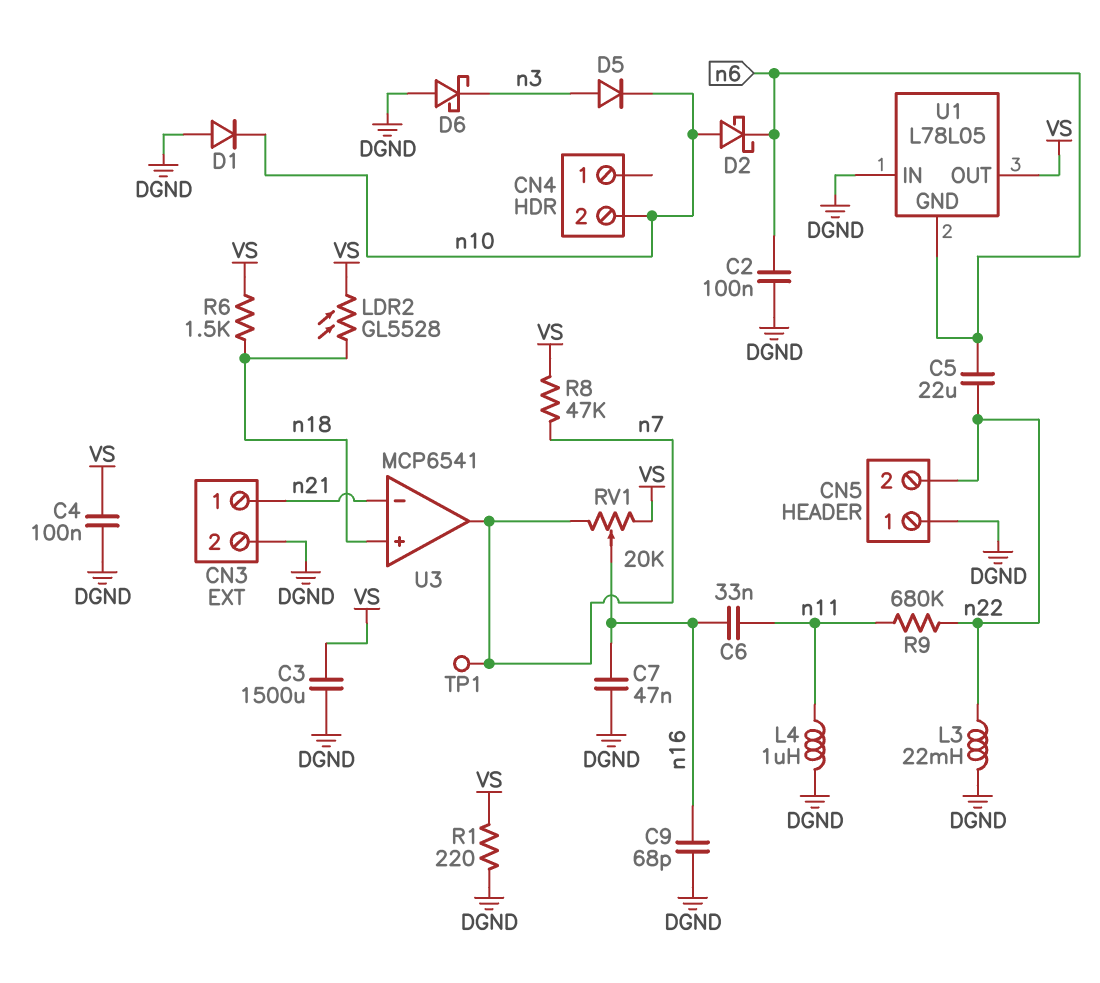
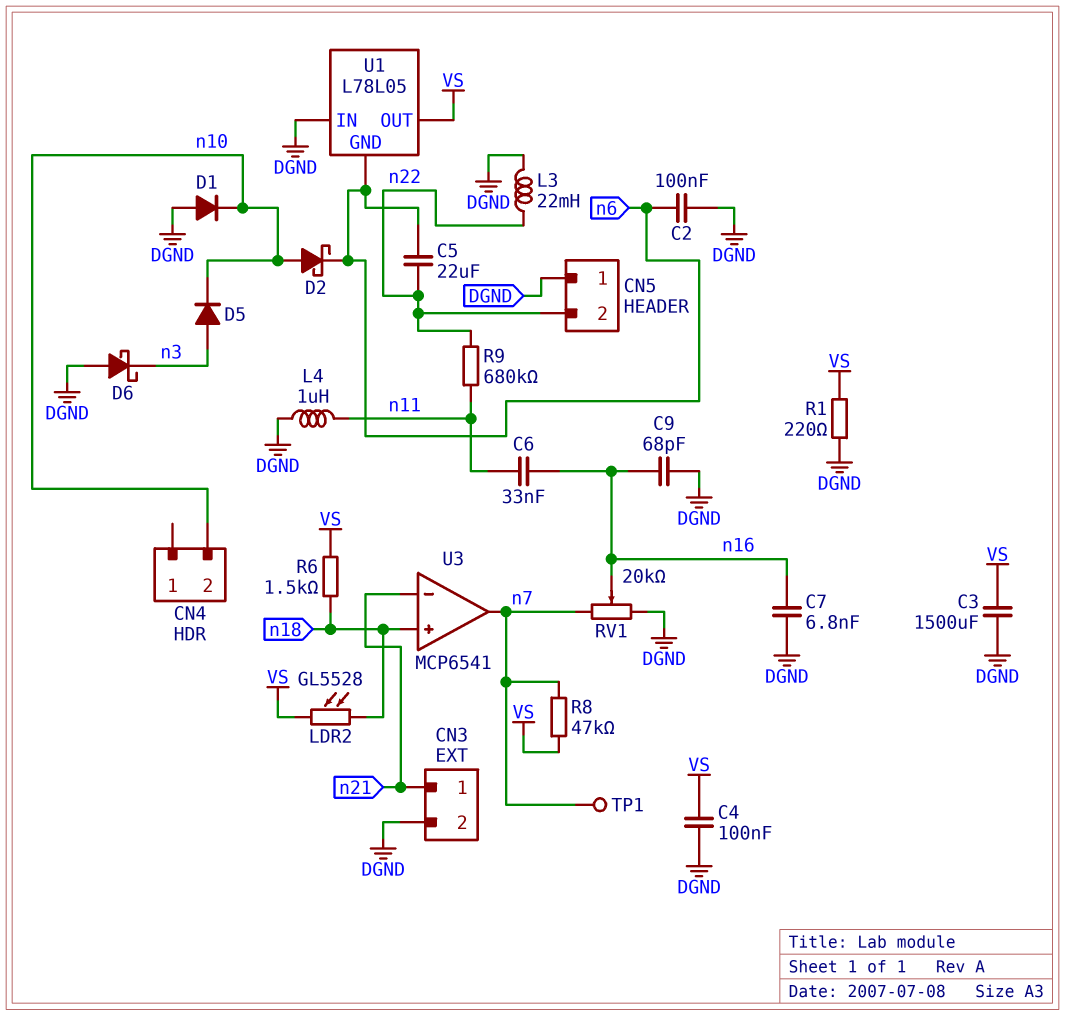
C7: 47nF (DGND, n16) -> 6.8nF (DGND, n16)
RV1: 20k (VS, n7, wiper n16) -> 20k (DGND, n7, wiper n16)

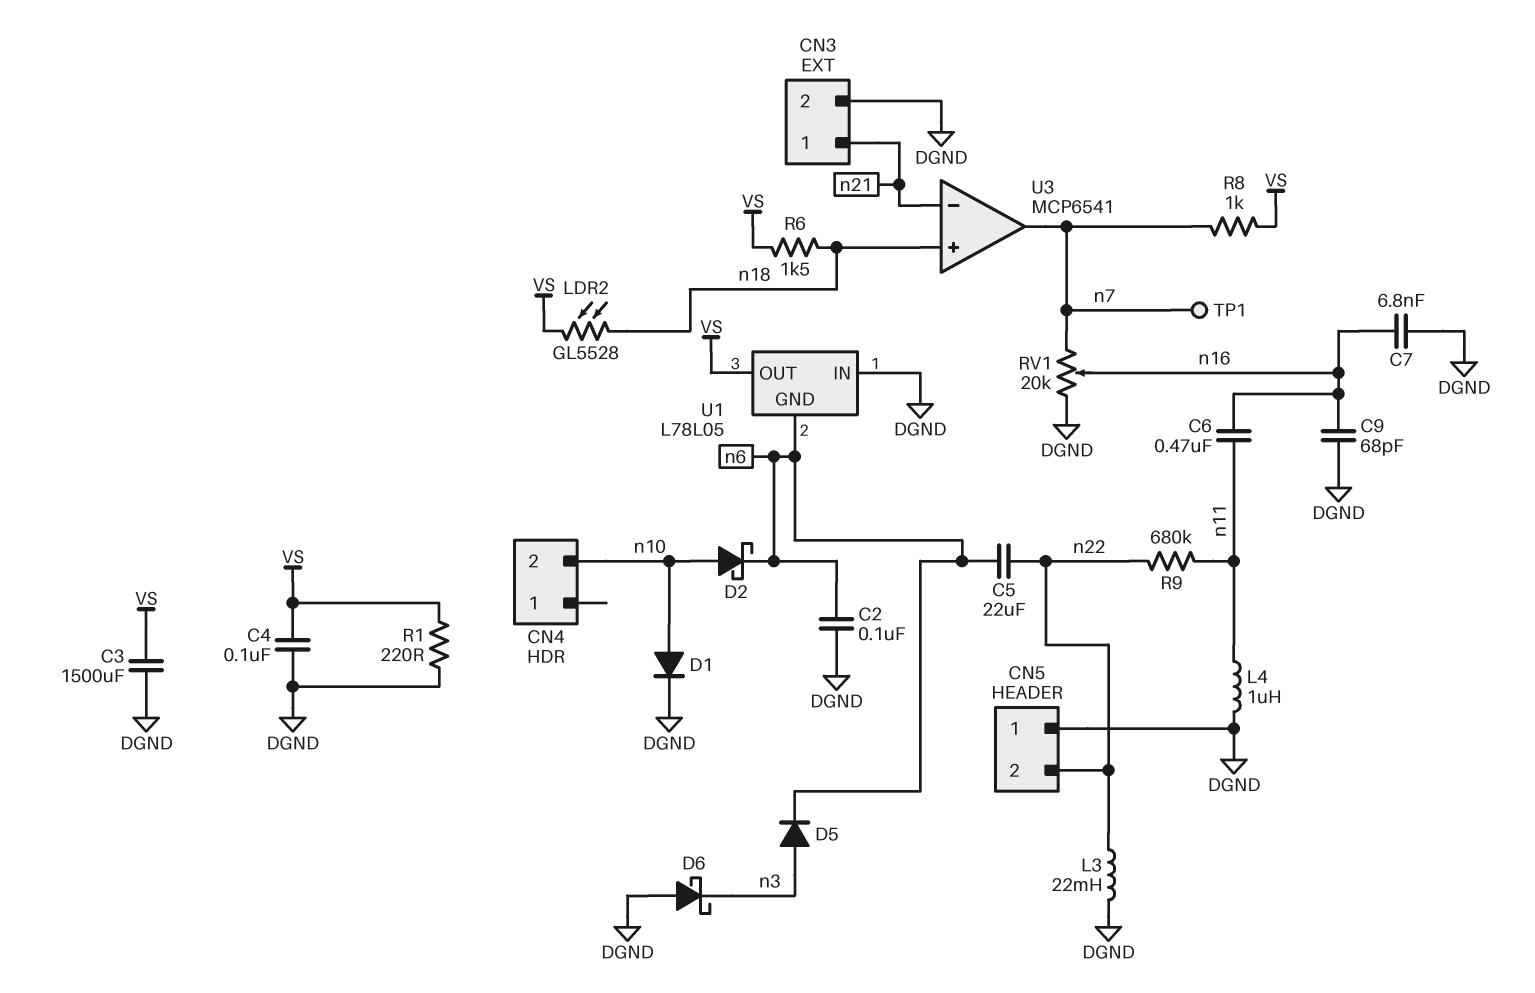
C6: 33nF (n11, n16) -> 470nF (n11, n16)
D1: diode (A DGND, K n10) -> diode (A n10, K DGND)
D5: diode (A n3, K n10) -> diode (A n3, K n6)
R8: 47k (VS, n7) -> 1k (VS, n7)

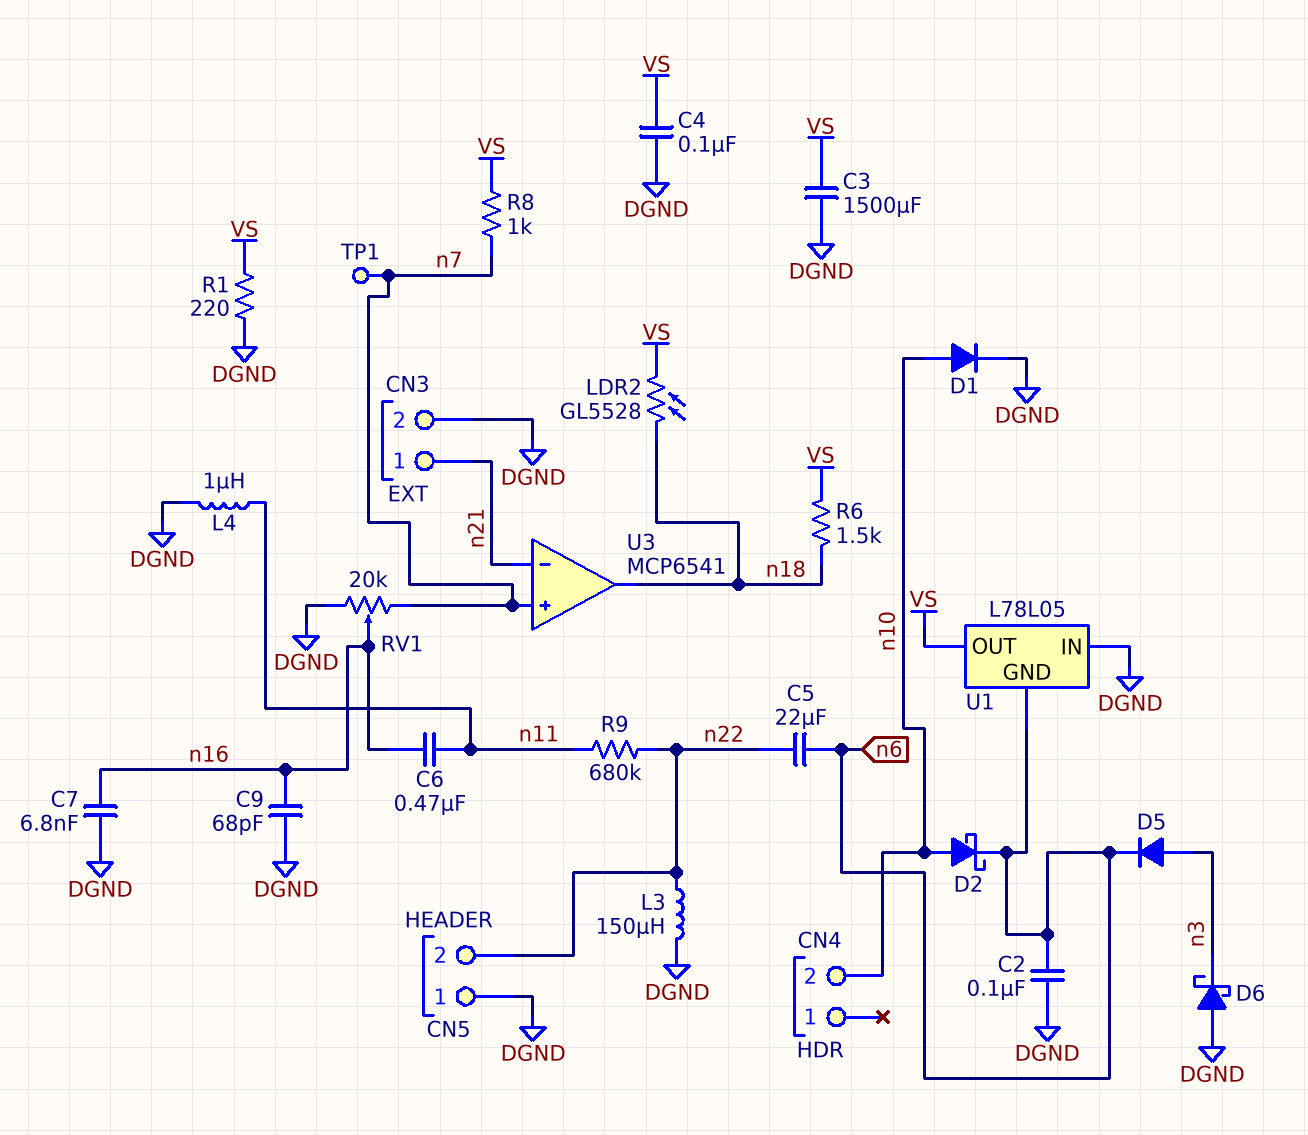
L3: 22mH (DGND, n22) -> 150uH (DGND, n22)
U3 pin in+: n18 -> n7
U3 pin out: n7 -> n18

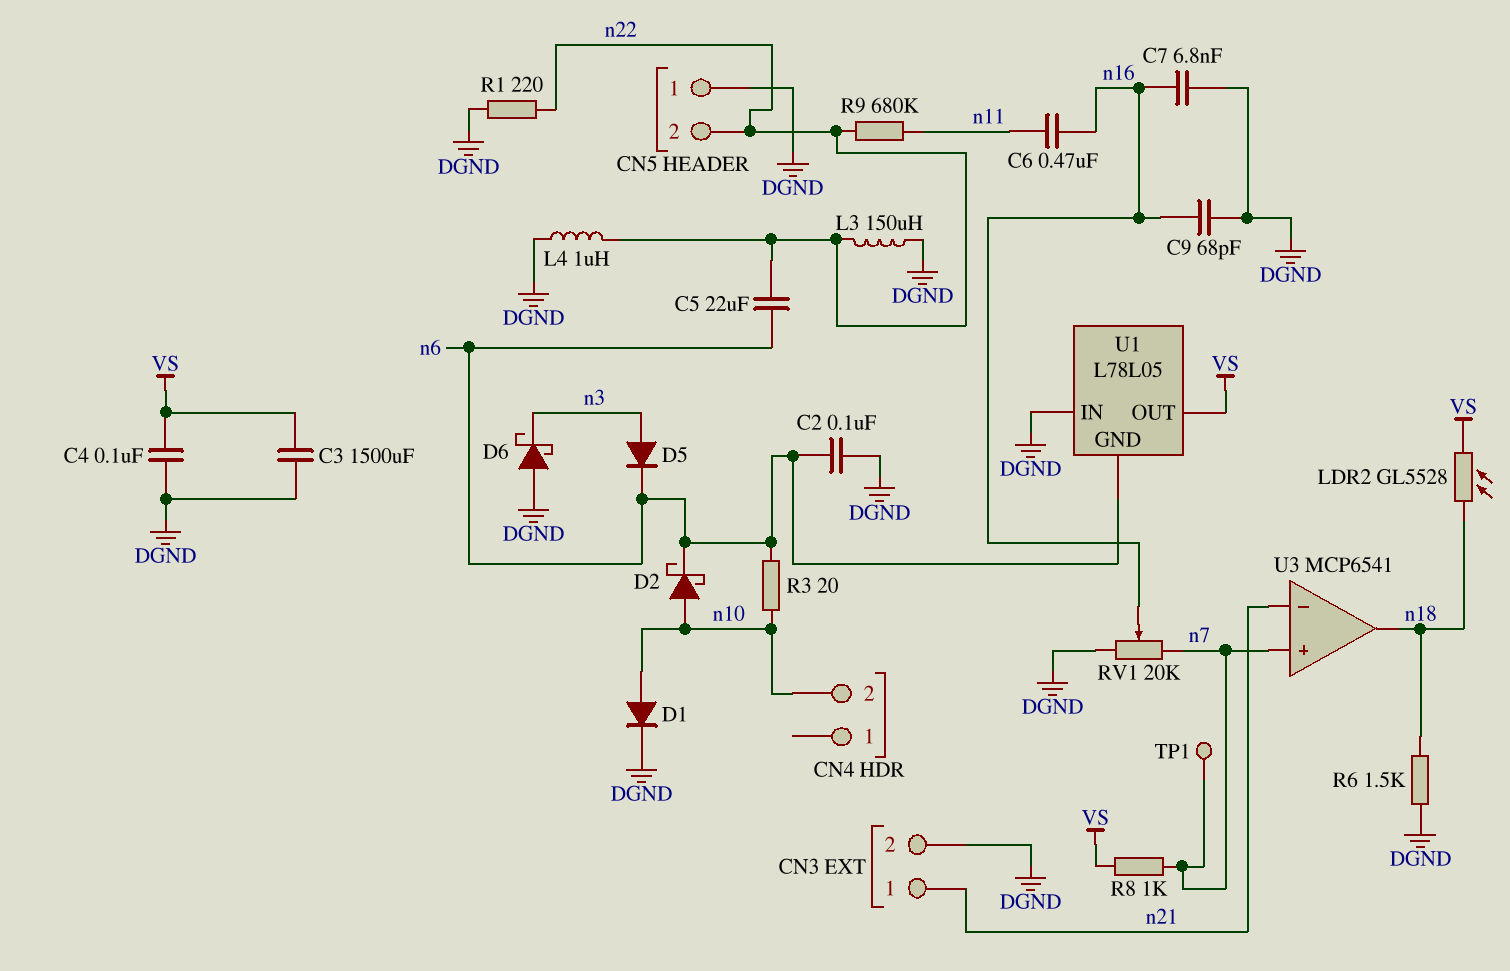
L4: 1uH (DGND, n11) -> 1uH (DGND, n22)
R1: 220 (DGND, VS) -> 220 (DGND, n22)
R3: none -> 20 (n6, n10)
R6: 1.5k (VS, n18) -> 1.5k (DGND, n18)

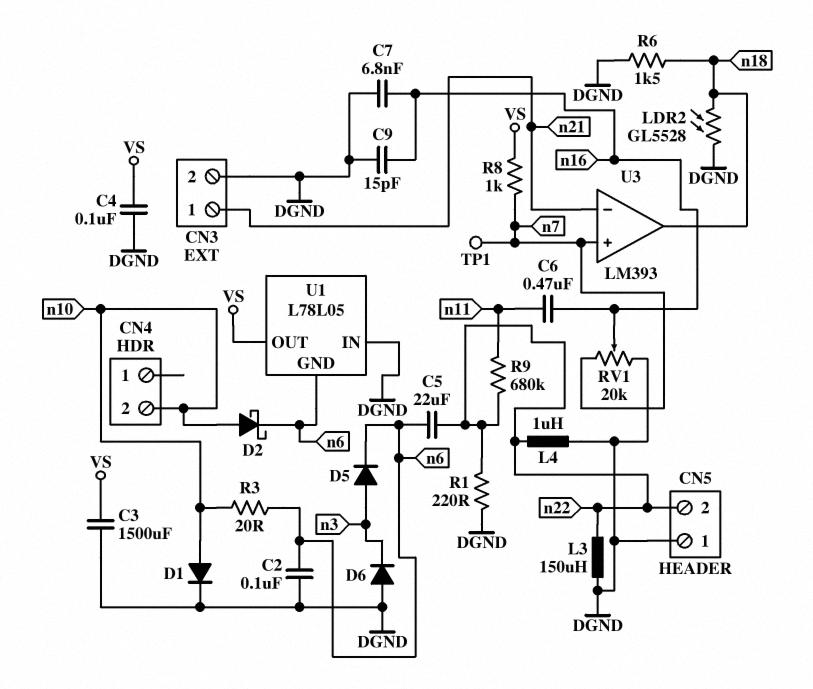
C9: 68pF (DGND, n16) -> 15pF (DGND, n16)
D6: schottky (A DGND, K n3) -> diode (A DGND, K n3)
LDR2: GL5528 (VS, n18) -> GL5528 (DGND, n18)
U3: MCP6541 -> LM393

